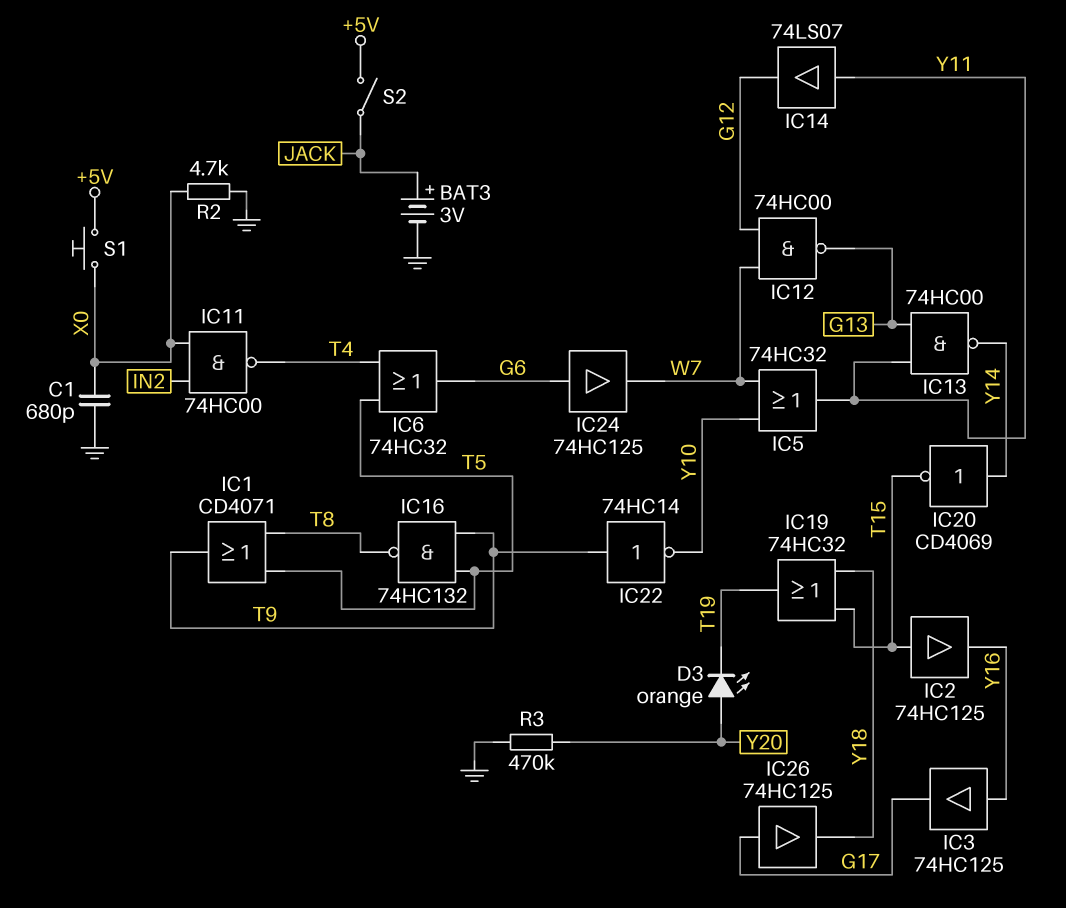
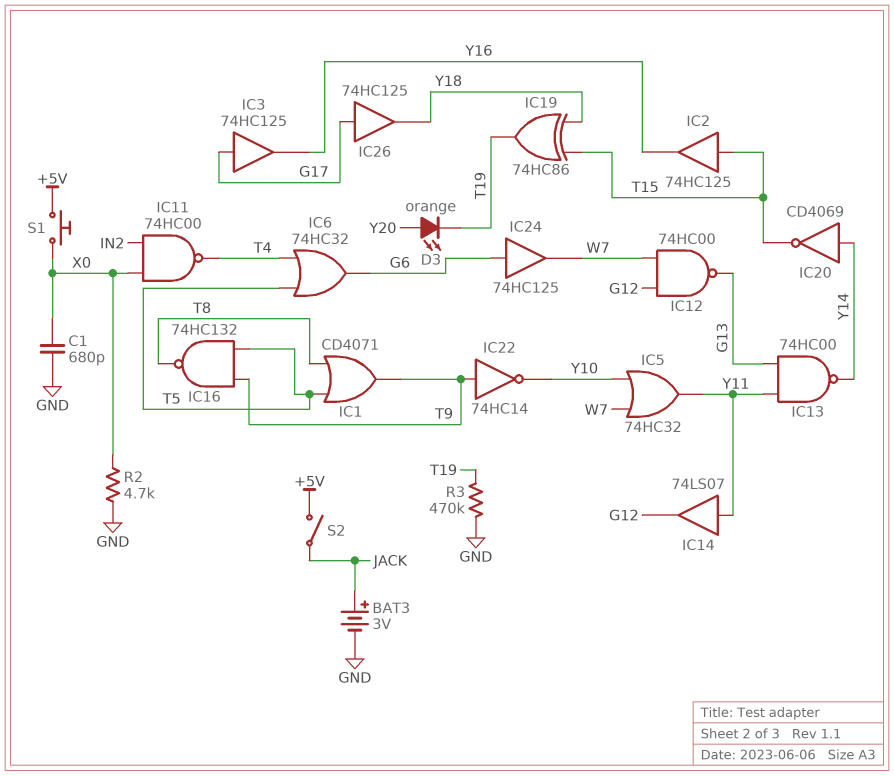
IC3: buffer 74HC125 (in Y16, out G17) -> buffer 74HC125 (in G17, out Y16)
IC19: OR 74HC32 (in T15, in Y18, out T19) -> XOR 74HC86 (in T15, in Y18, out T19)
R3: 470k (GND, Y20) -> 470k (GND, T19)

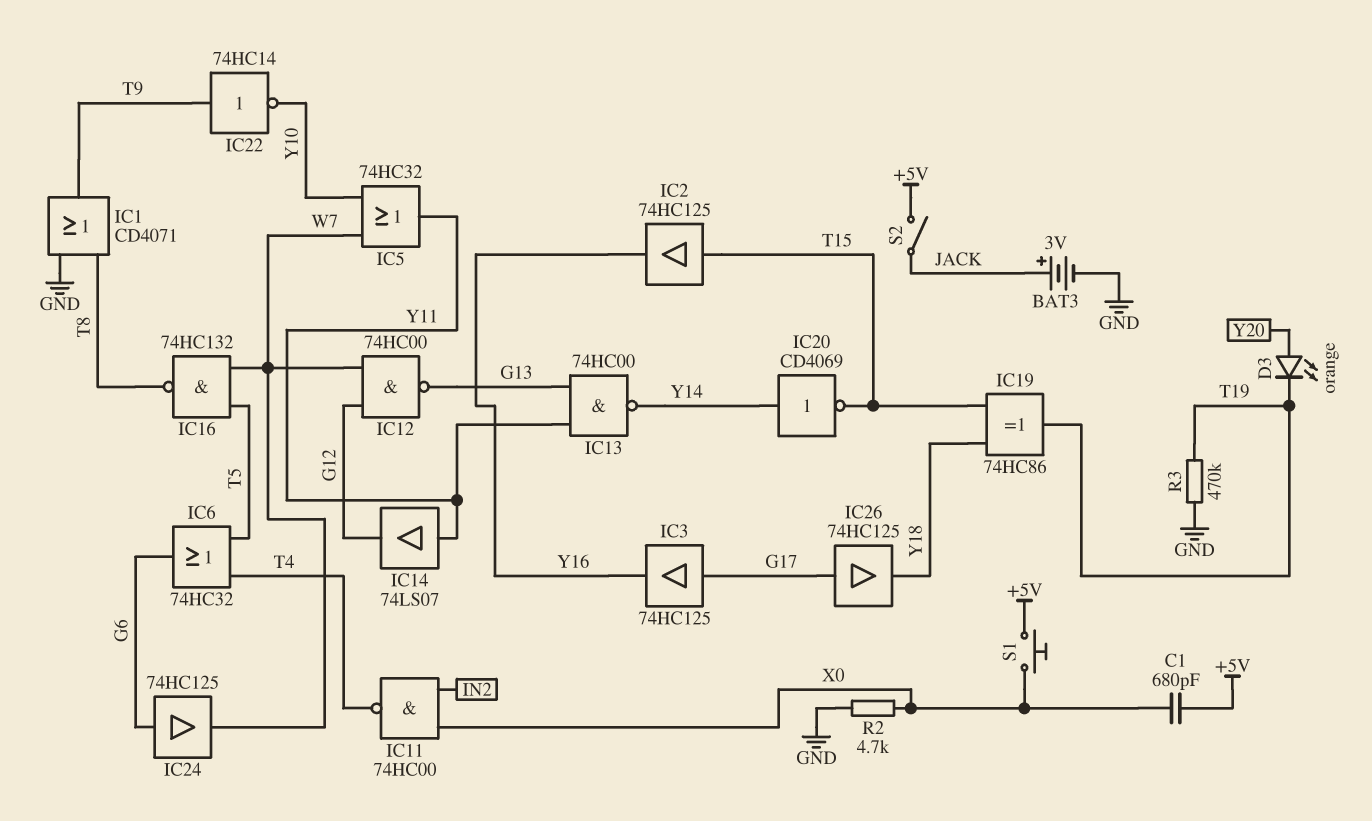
C1: 680pF (GND, X0) -> 680pF (+5V, X0)
IC1: OR CD4071 (in T5, in T8, out T9) -> OR CD4071 (in GND, in T8, out T9)
IC16: NAND 74HC132 (in T5, in T9, out T8) -> NAND 74HC132 (in T5, in W7, out T8)

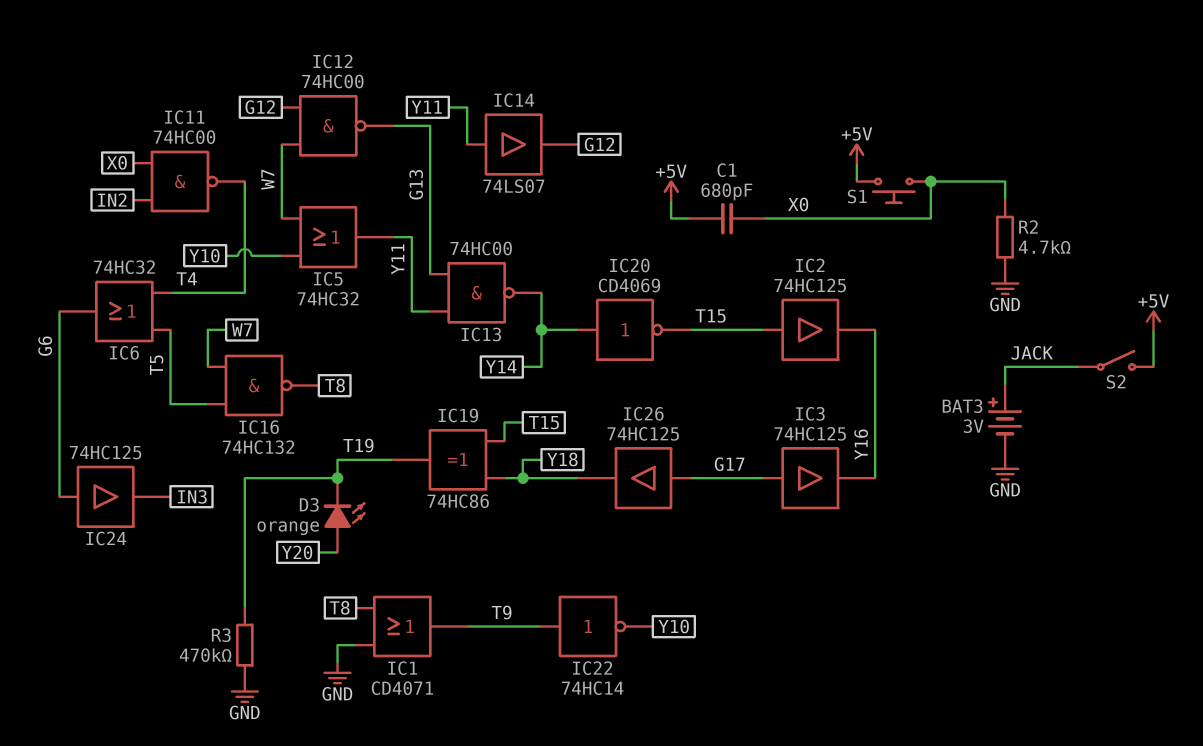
IC24: buffer 74HC125 (in G6, out W7) -> buffer 74HC125 (in G6, out IN3)

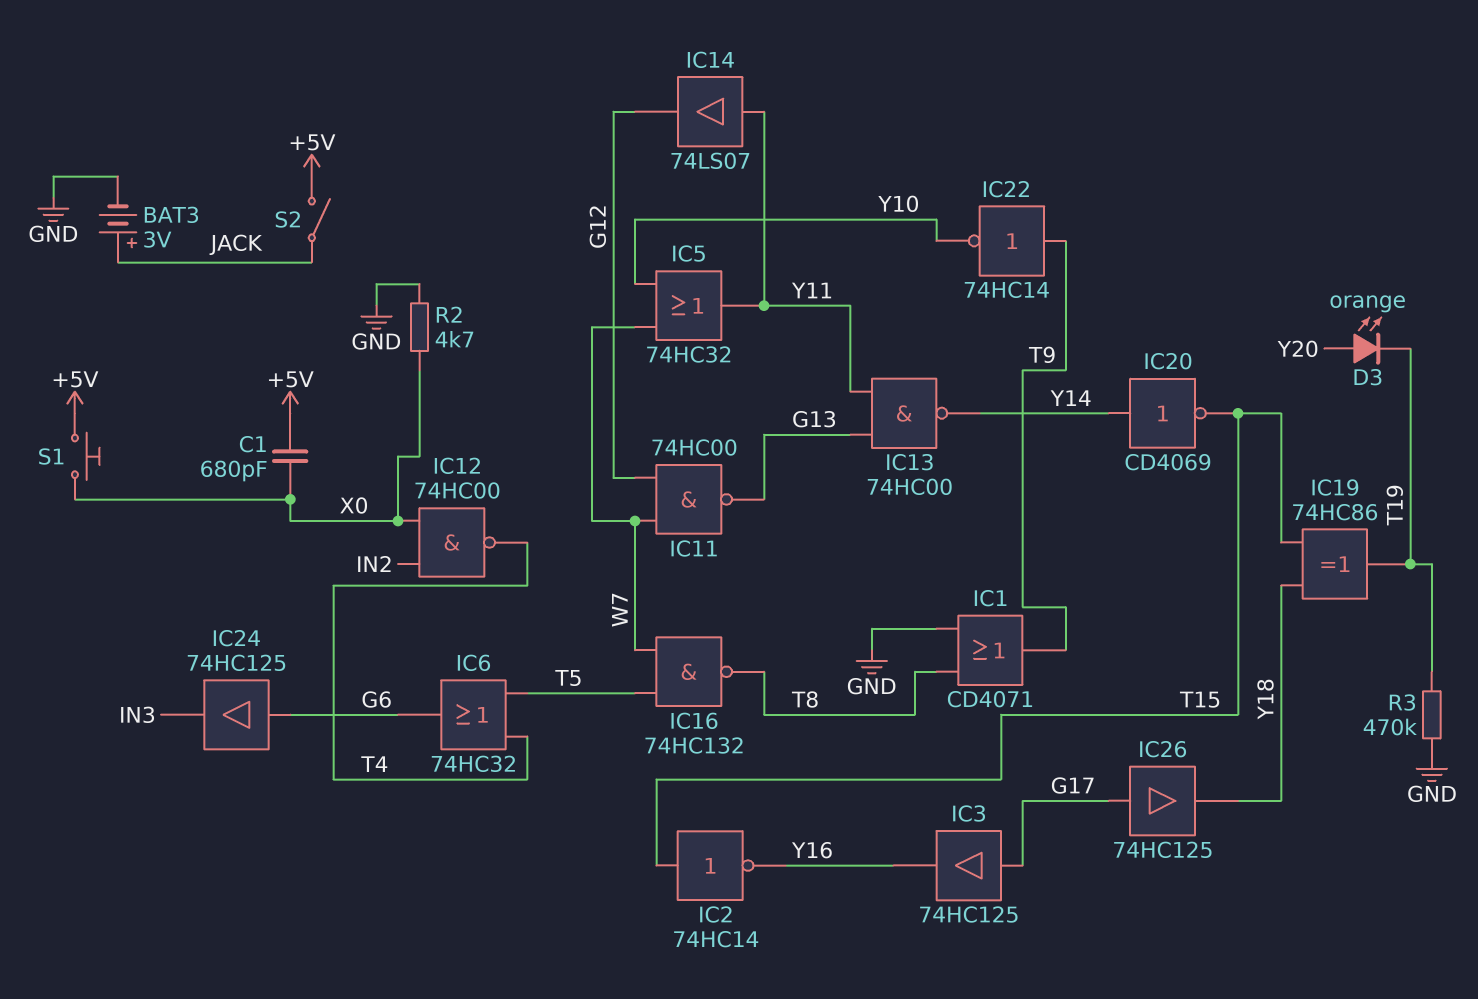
IC2: buffer 74HC125 (in T15, out Y16) -> NOT 74HC14 (in T15, out Y16)
IC11: NAND 74HC00 (in IN2, in X0, out T4) -> NAND 74HC00 (in G12, in W7, out G13)
IC12: NAND 74HC00 (in G12, in W7, out G13) -> NAND 74HC00 (in IN2, in X0, out T4)

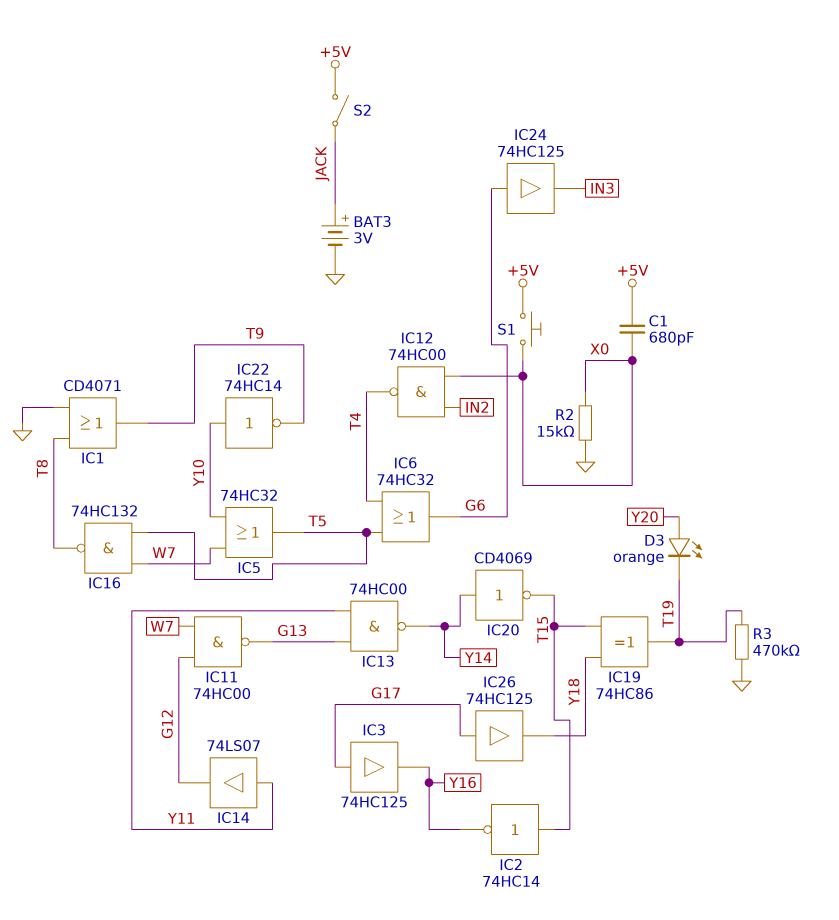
IC5: OR 74HC32 (in W7, in Y10, out Y11) -> OR 74HC32 (in W7, in Y10, out T5)
IC22: NOT 74HC14 (in T9, out Y10) -> NOT 74HC14 (in Y10, out T9)
R2: 4.7k (GND, X0) -> 15k (GND, X0)

